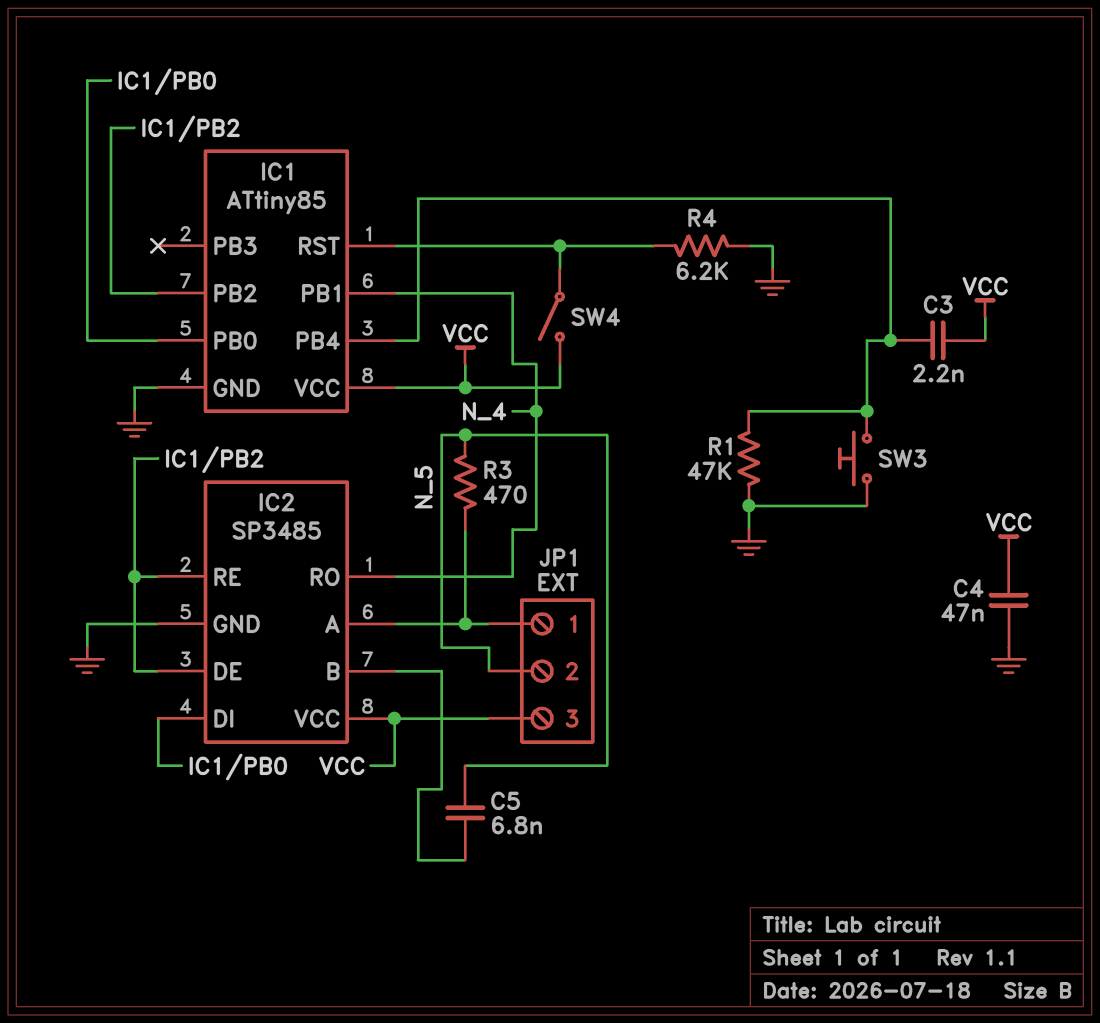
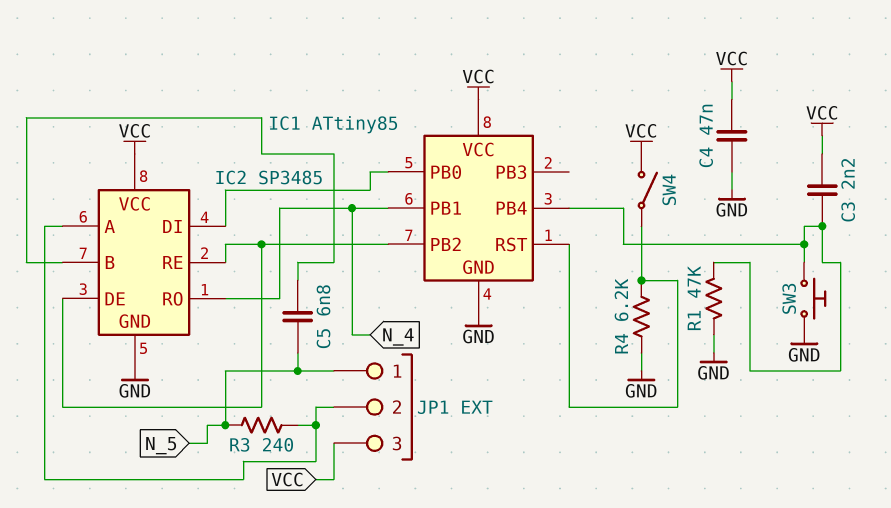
JP1 pin 1: IC2/A -> N_5
JP1 pin 2: N_5 -> IC2/A
R3: 470 (IC2/A, N_5) -> 240 (IC2/A, N_5)

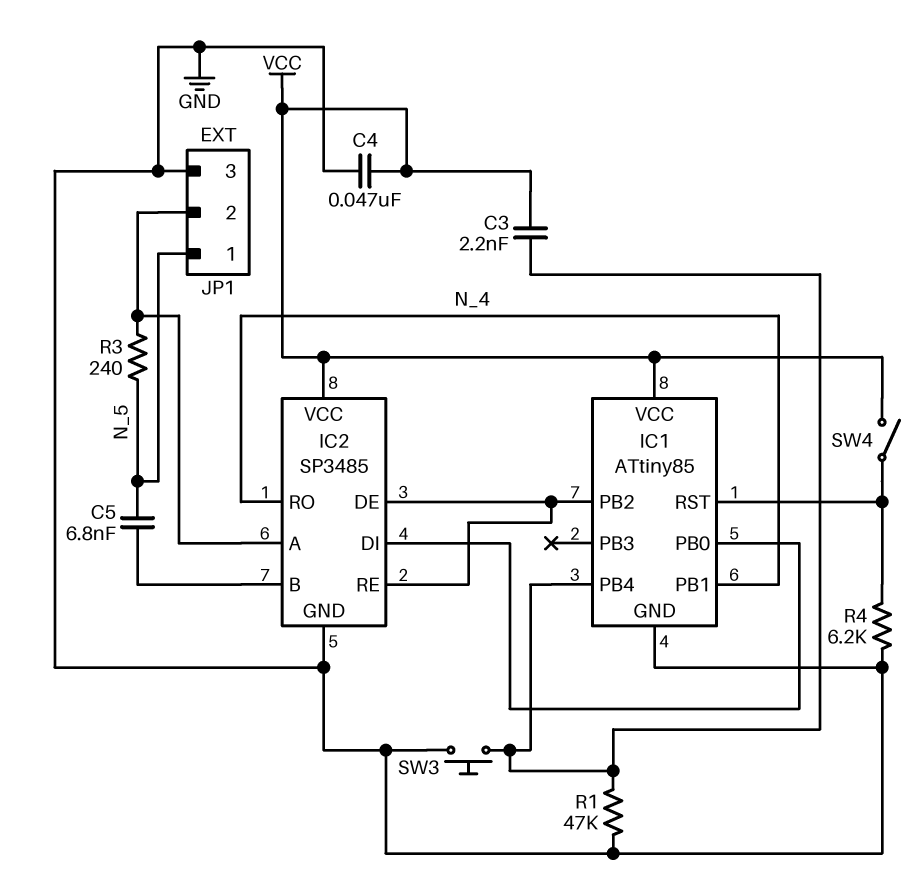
JP1 pin 3: VCC -> GND

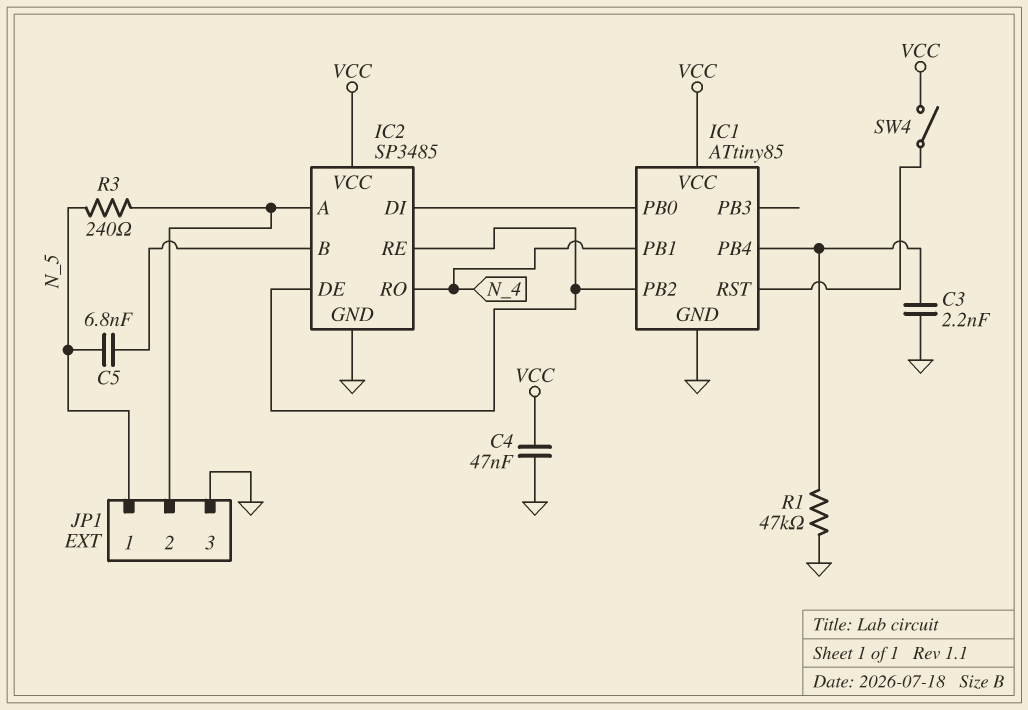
C3: 2.2nF (IC1/PB4, VCC) -> 2.2nF (GND, IC1/PB4)
R4: 6.2k (GND, IC1/RST) -> none
SW3: button (GND, IC1/PB4) -> none

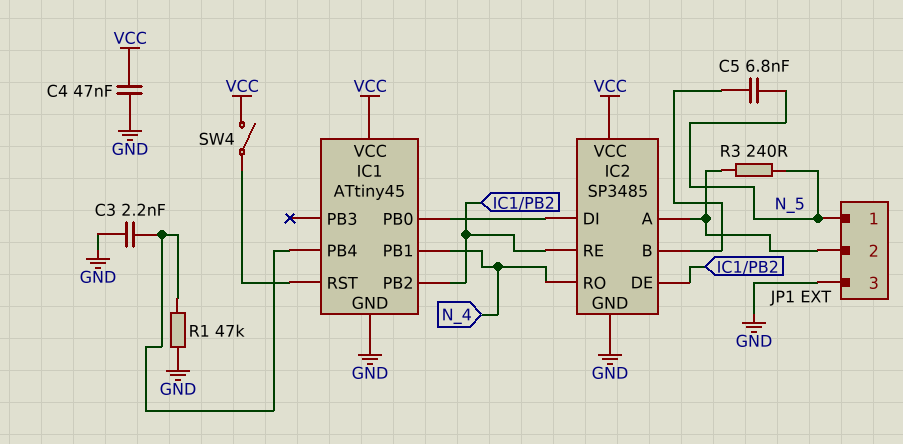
IC1: ATtiny85 -> ATtiny45

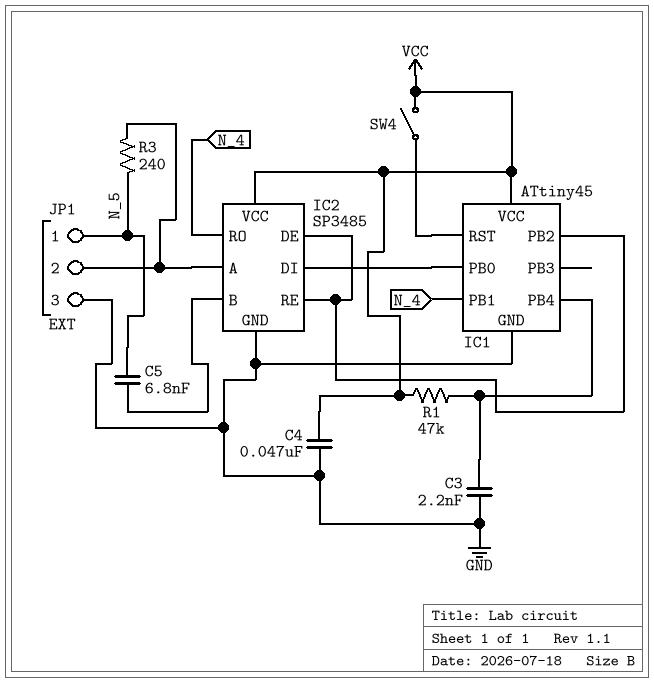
R1: 47k (GND, IC1/PB4) -> 47k (IC1/PB4, VCC)

